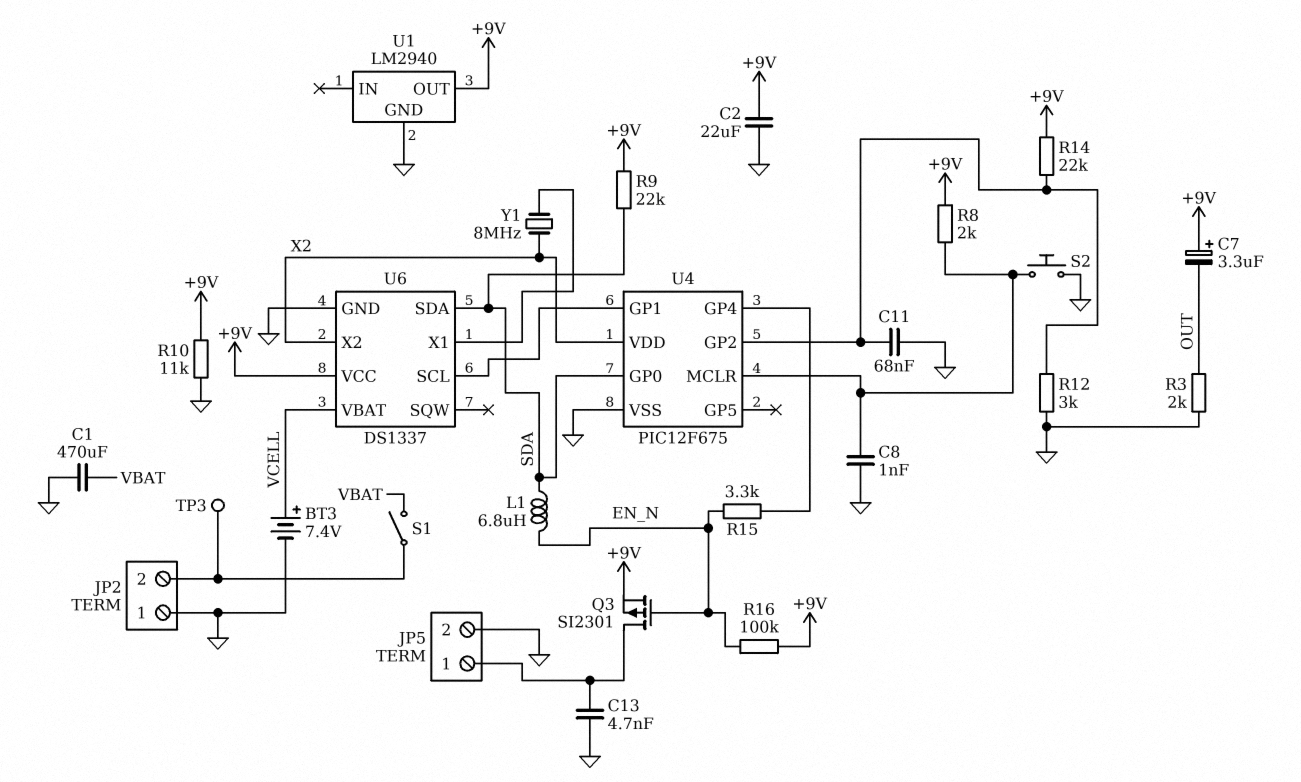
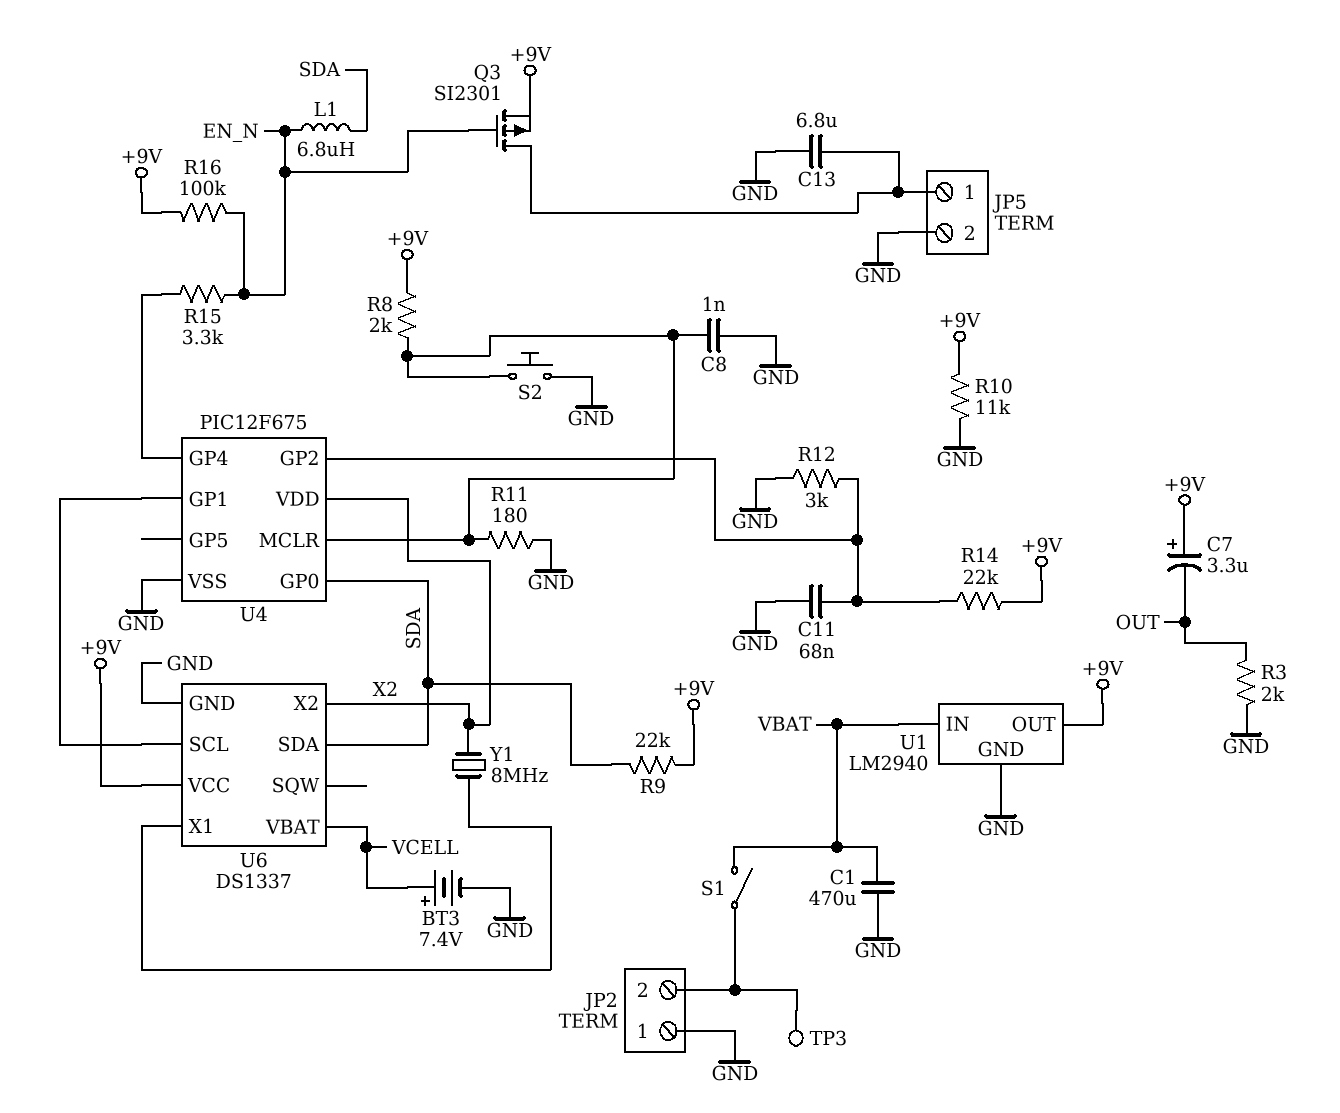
C2: 22uF (+9V, GND) -> none
C13: 4.7nF (GND, JP5/1) -> 6.8uF (GND, JP5/1)
R11: none -> 180 (GND, U4/MCLR)
U1 pin IN: none -> VBAT

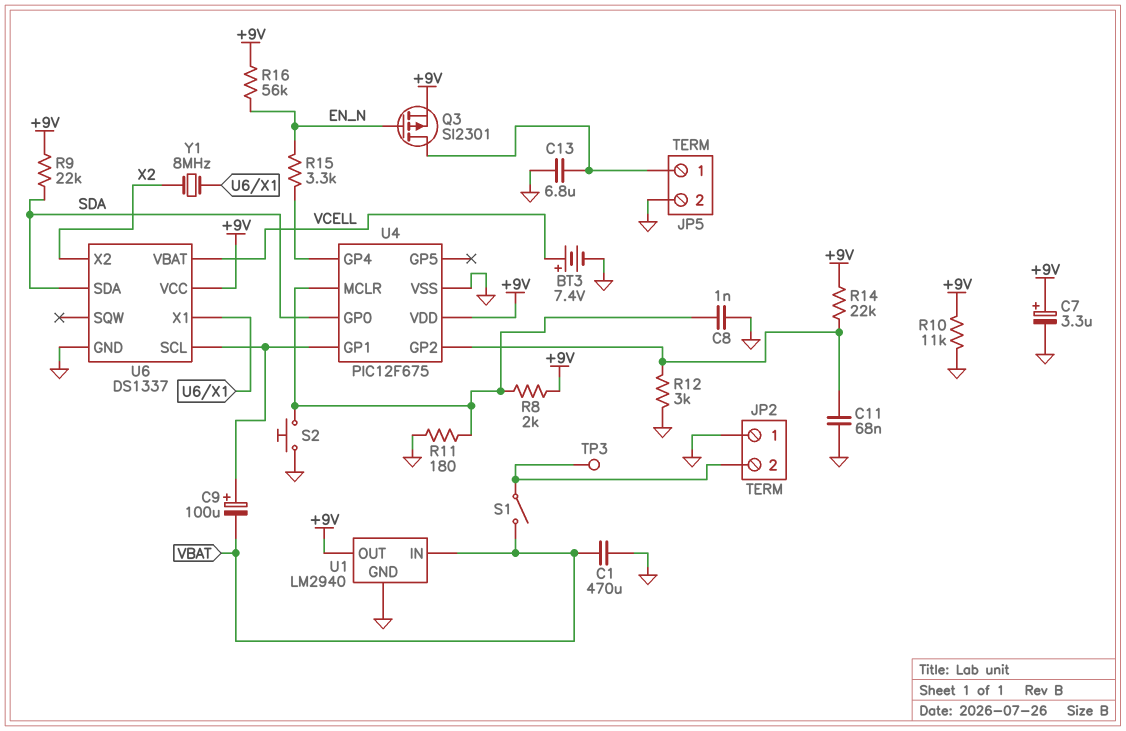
C7: 3.3uF (plus +9V, minus OUT) -> 3.3uF (plus +9V, minus GND)
C9: none -> 100uF (plus U4/GP1, minus VBAT)
L1: 6.8uH (EN_N, SDA) -> none
R3: 2k (GND, OUT) -> none
R16: 100k (+9V, EN_N) -> 56k (+9V, EN_N)
U4 pin VDD: X2 -> +9V

